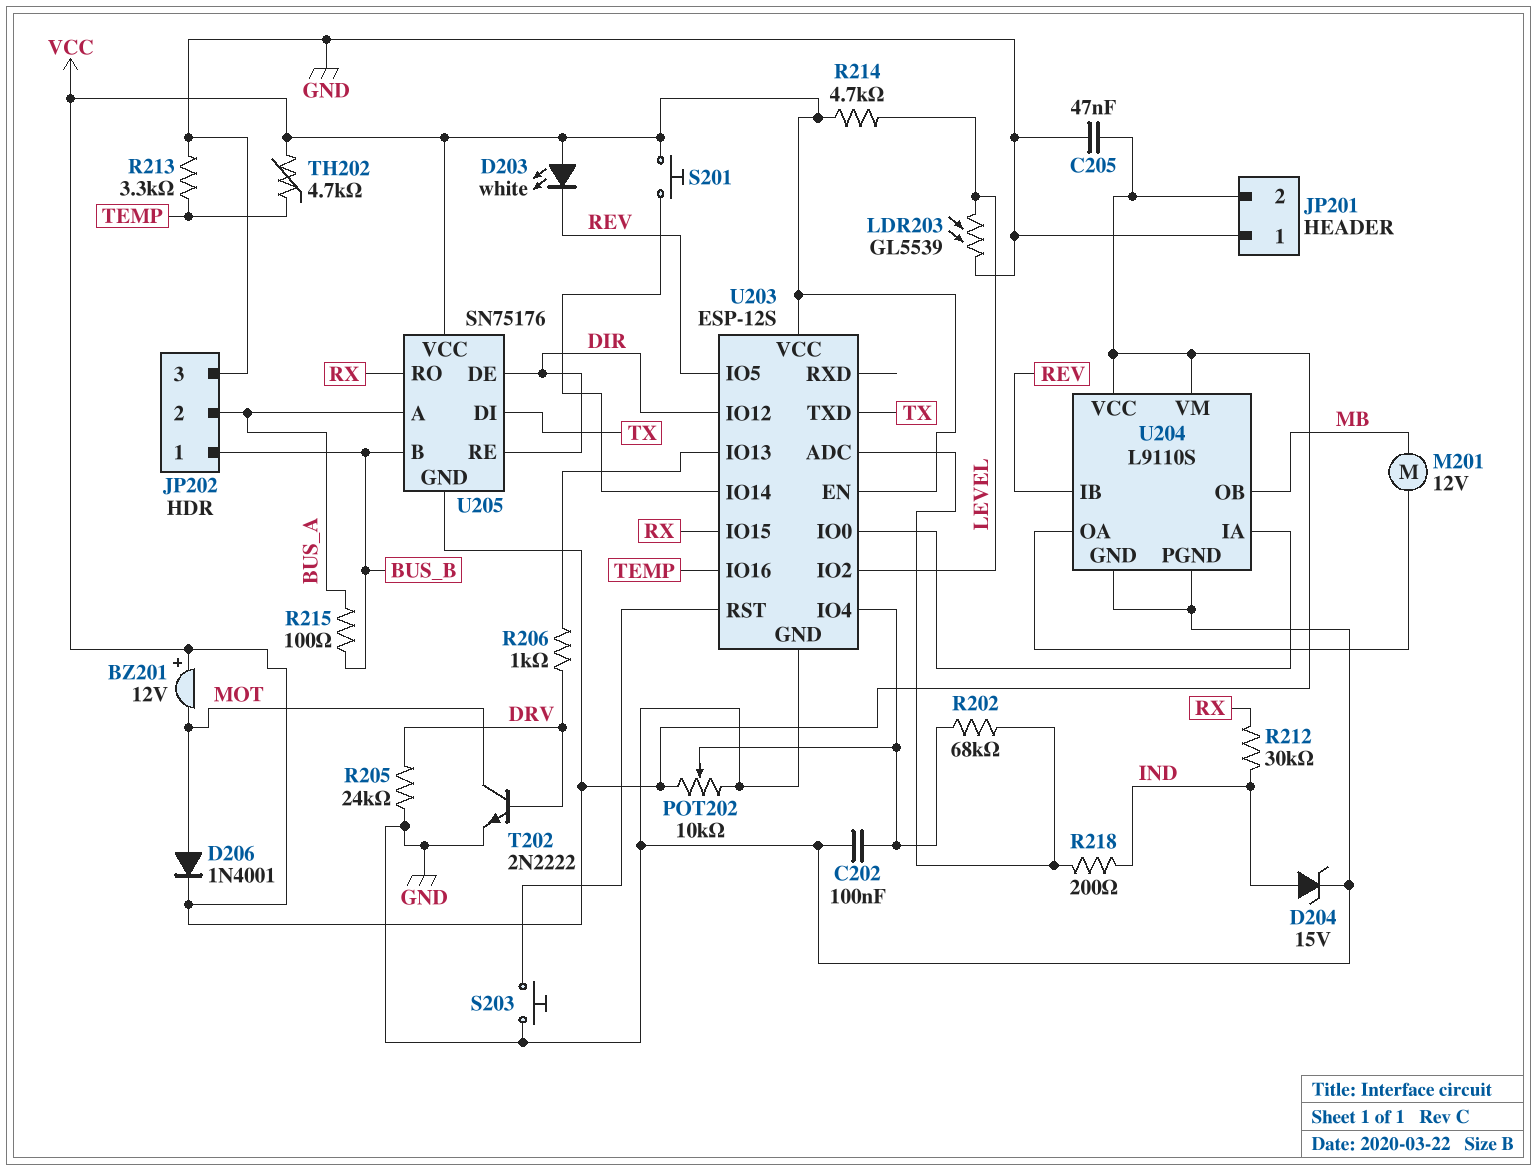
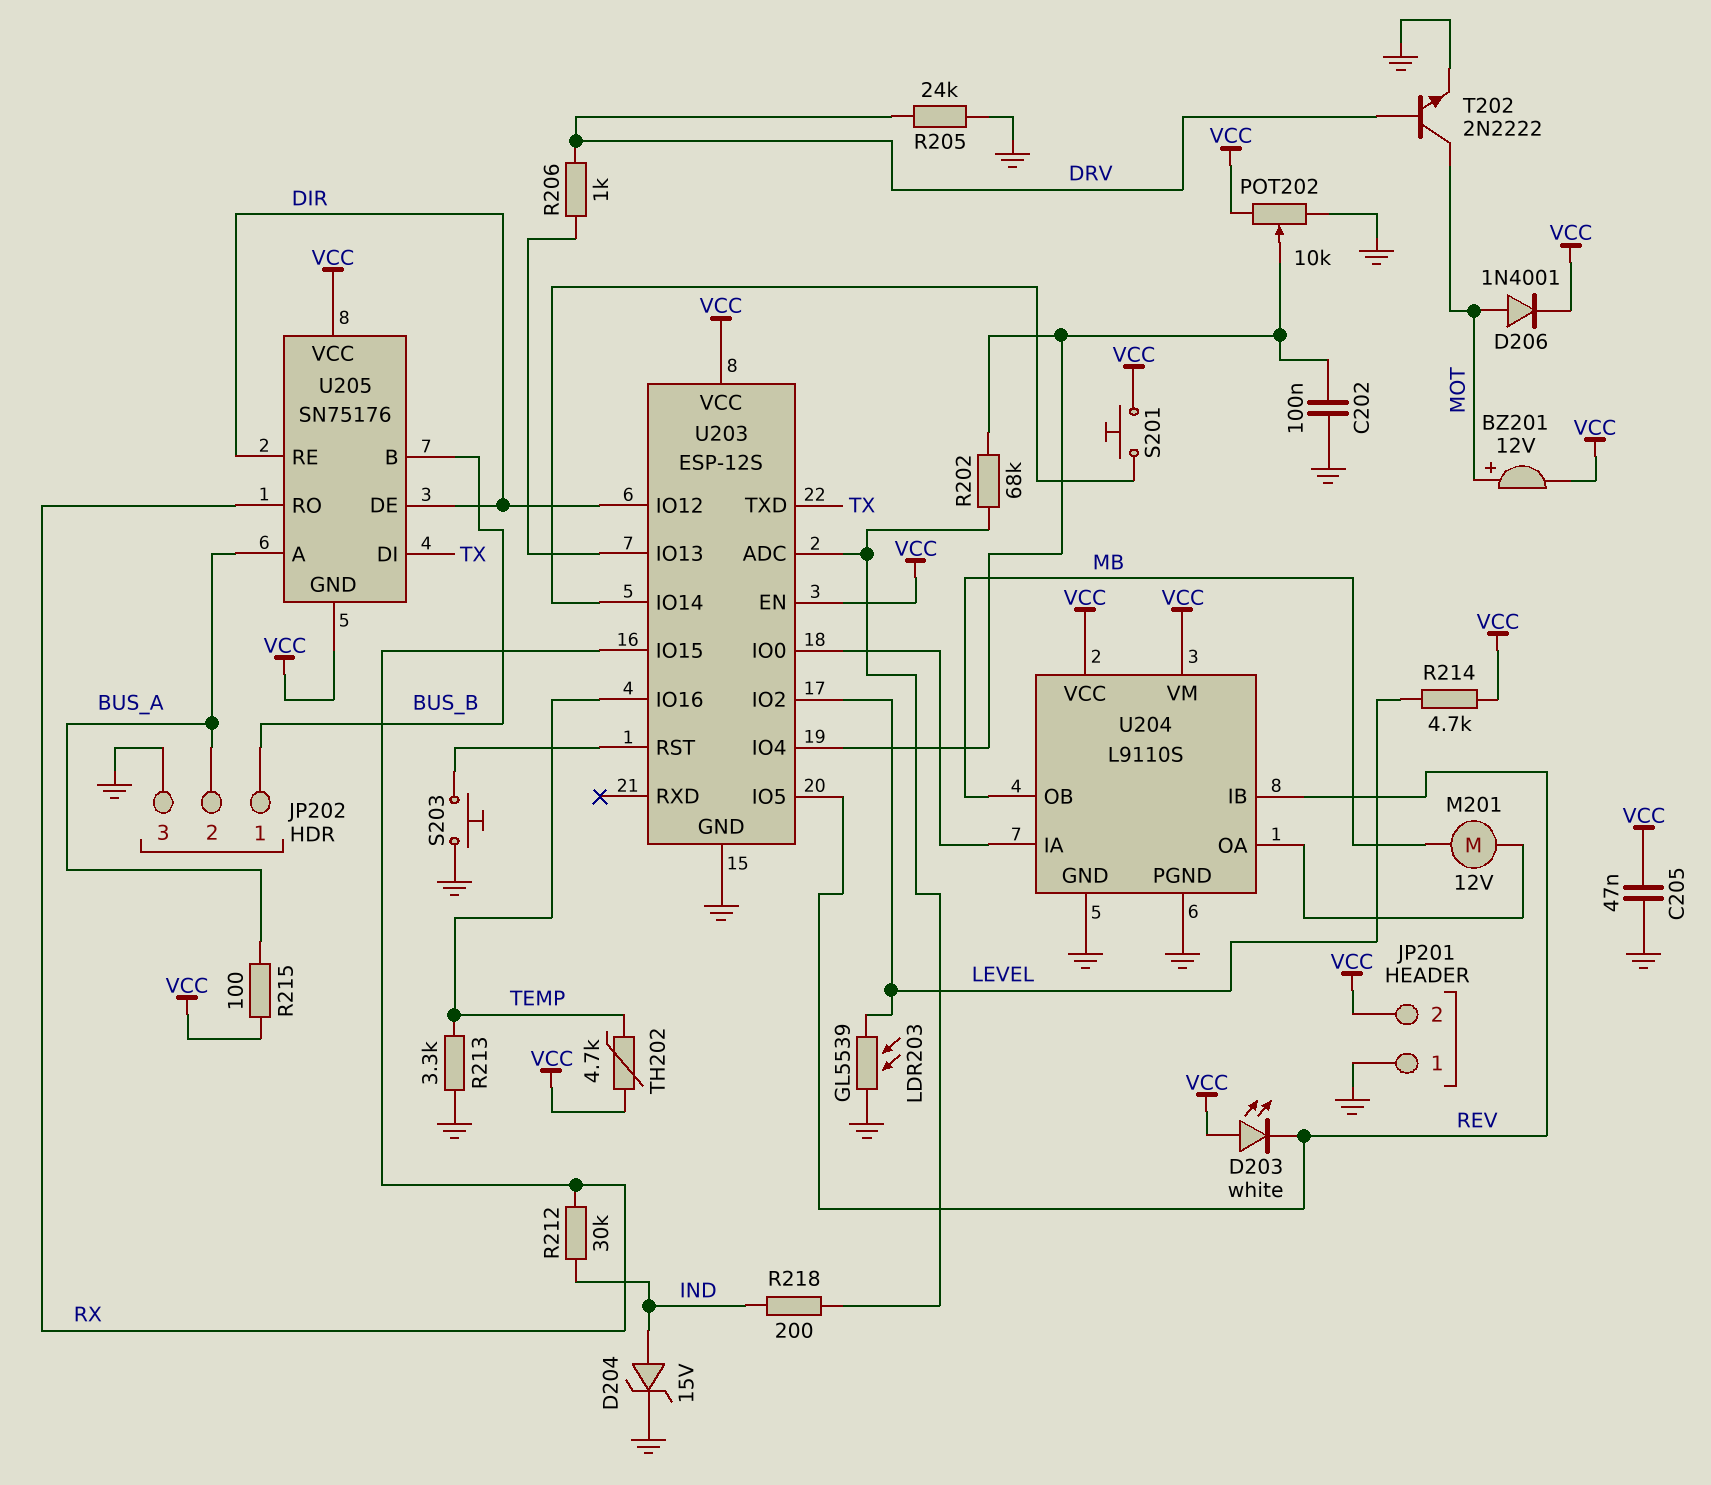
BZ201: buzzer 12V (plus VCC, minus MOT) -> buzzer 12V (plus MOT, minus VCC)
R215: 100 (BUS_A, BUS_B) -> 100 (BUS_A, VCC)

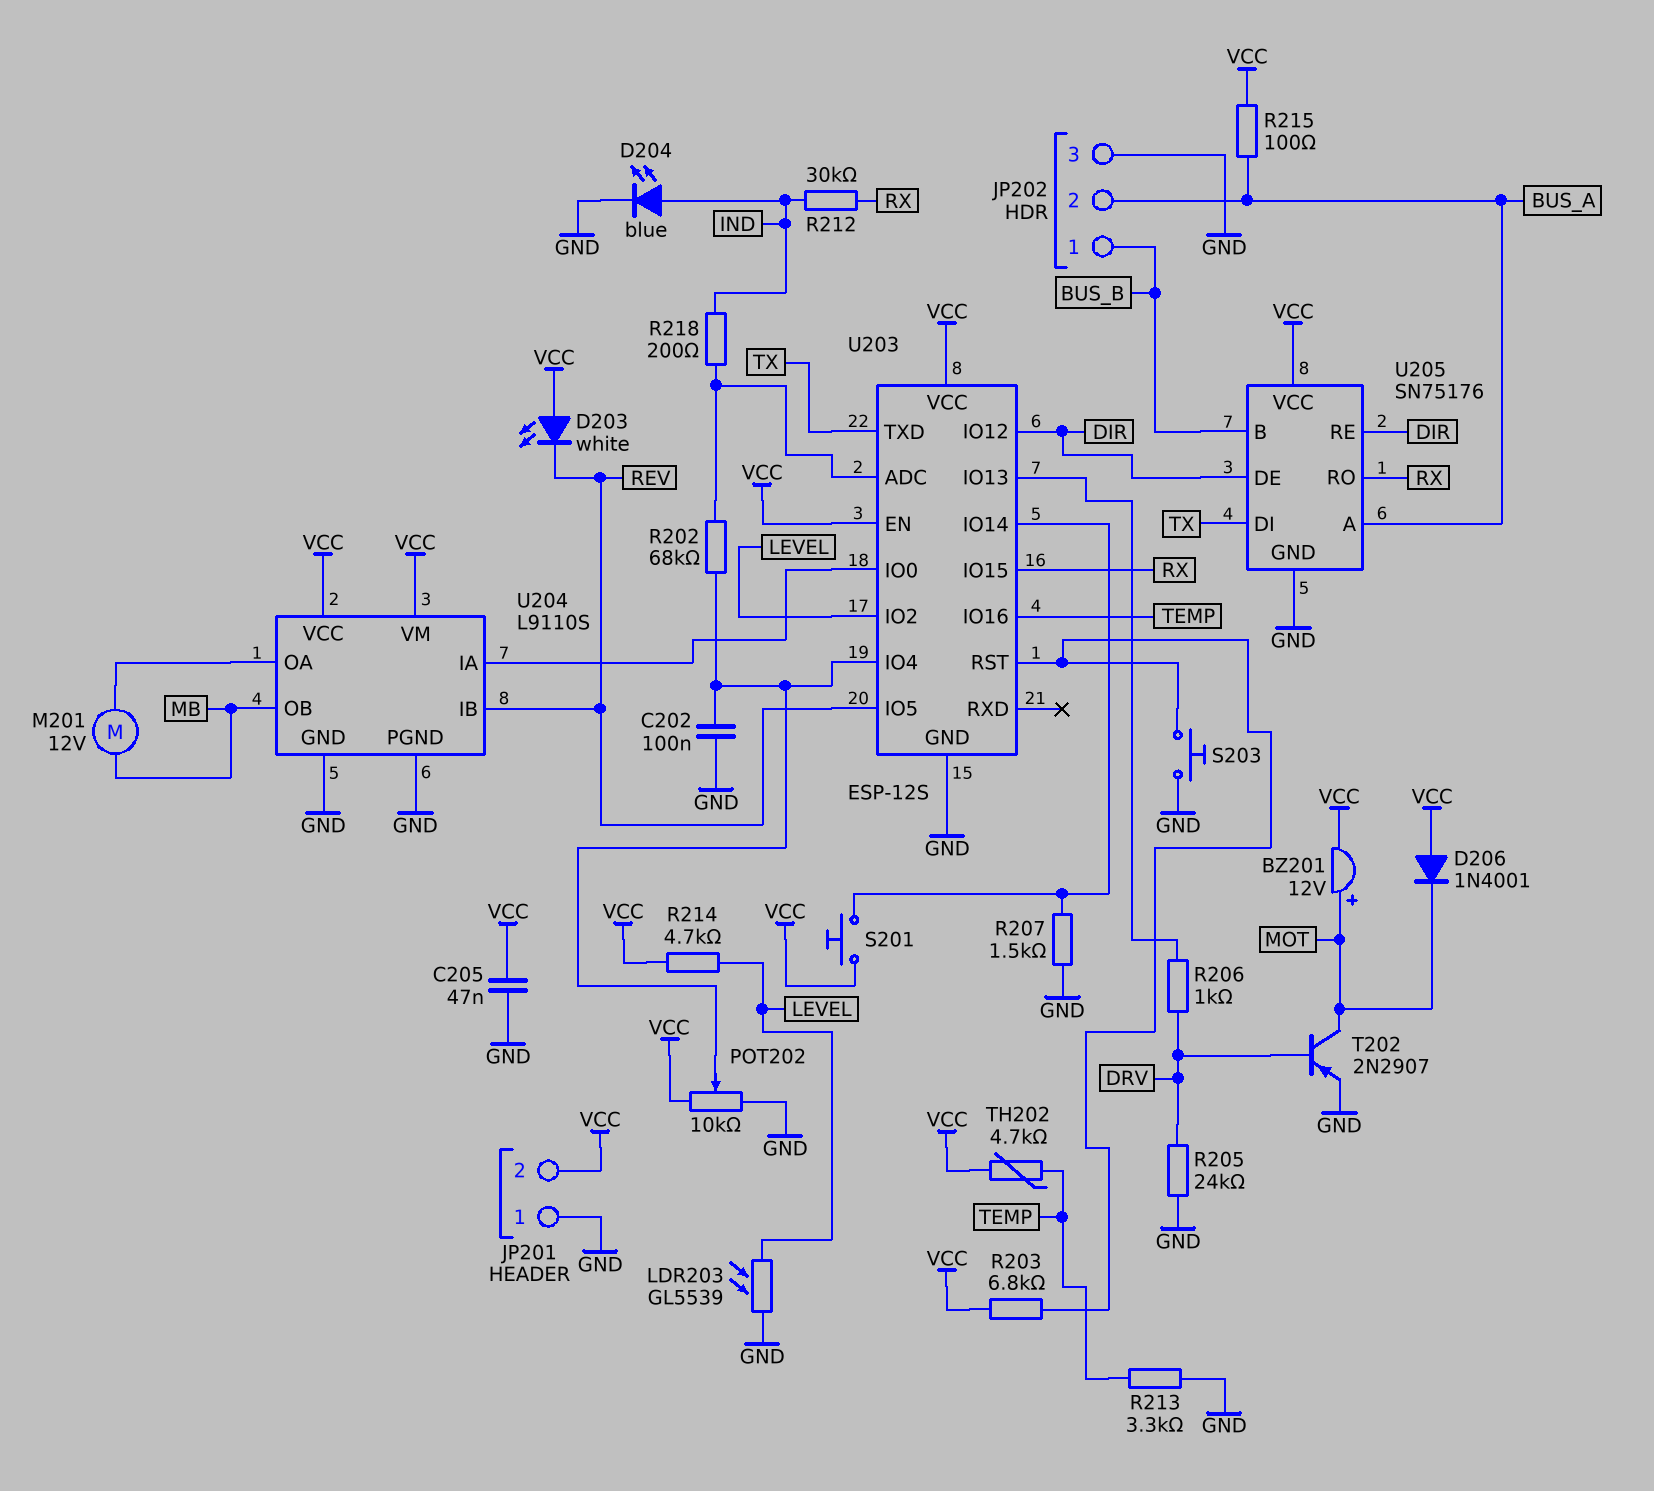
D204: zener 15V (A IND, K GND) -> LED blue (A IND, K GND)
D206: diode 1N4001 (A MOT, K VCC) -> diode 1N4001 (A VCC, K MOT)
R203: none -> 6.8k (U203/RST, VCC)
R207: none -> 1.5k (GND, U203/IO14)
T202: NPN 2N2222 (B DRV, C MOT, E GND) -> PNP 2N2907 (B DRV, C MOT, E GND)
U205 pin GND: VCC -> GND

